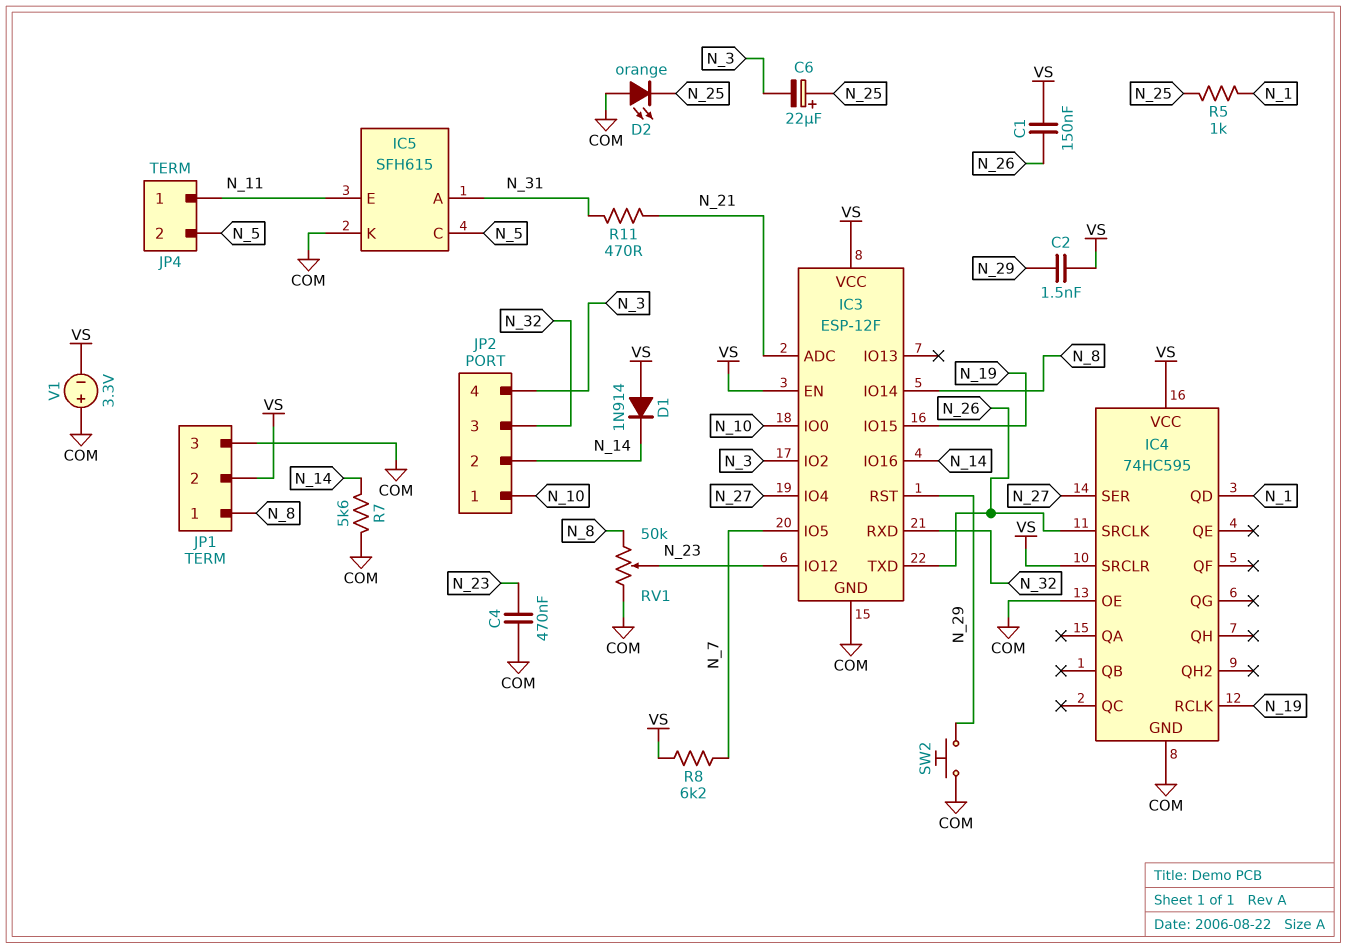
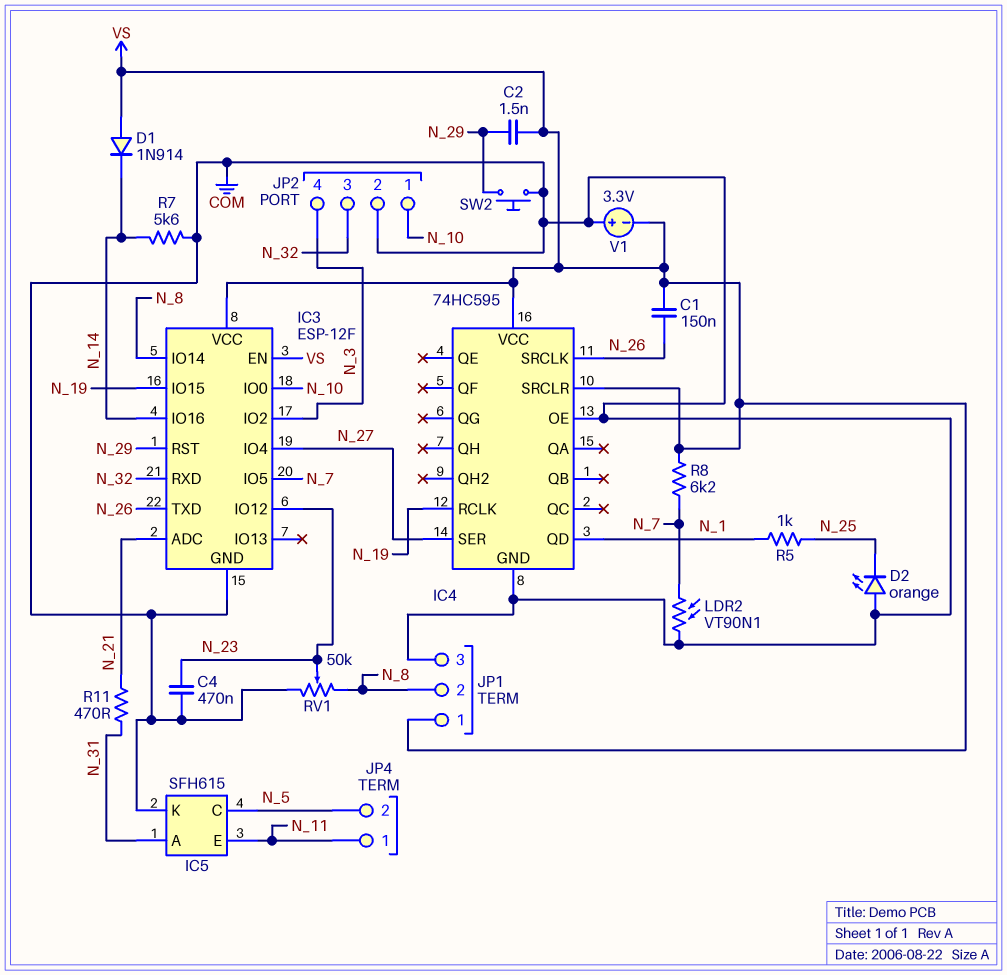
C6: 22uF (plus N_25, minus N_3) -> none
JP1 pin 1: N_8 -> VS
JP1 pin 2: VS -> N_8
JP2 pin 2: N_14 -> COM
LDR2: none -> VT90N1 (COM, N_7)

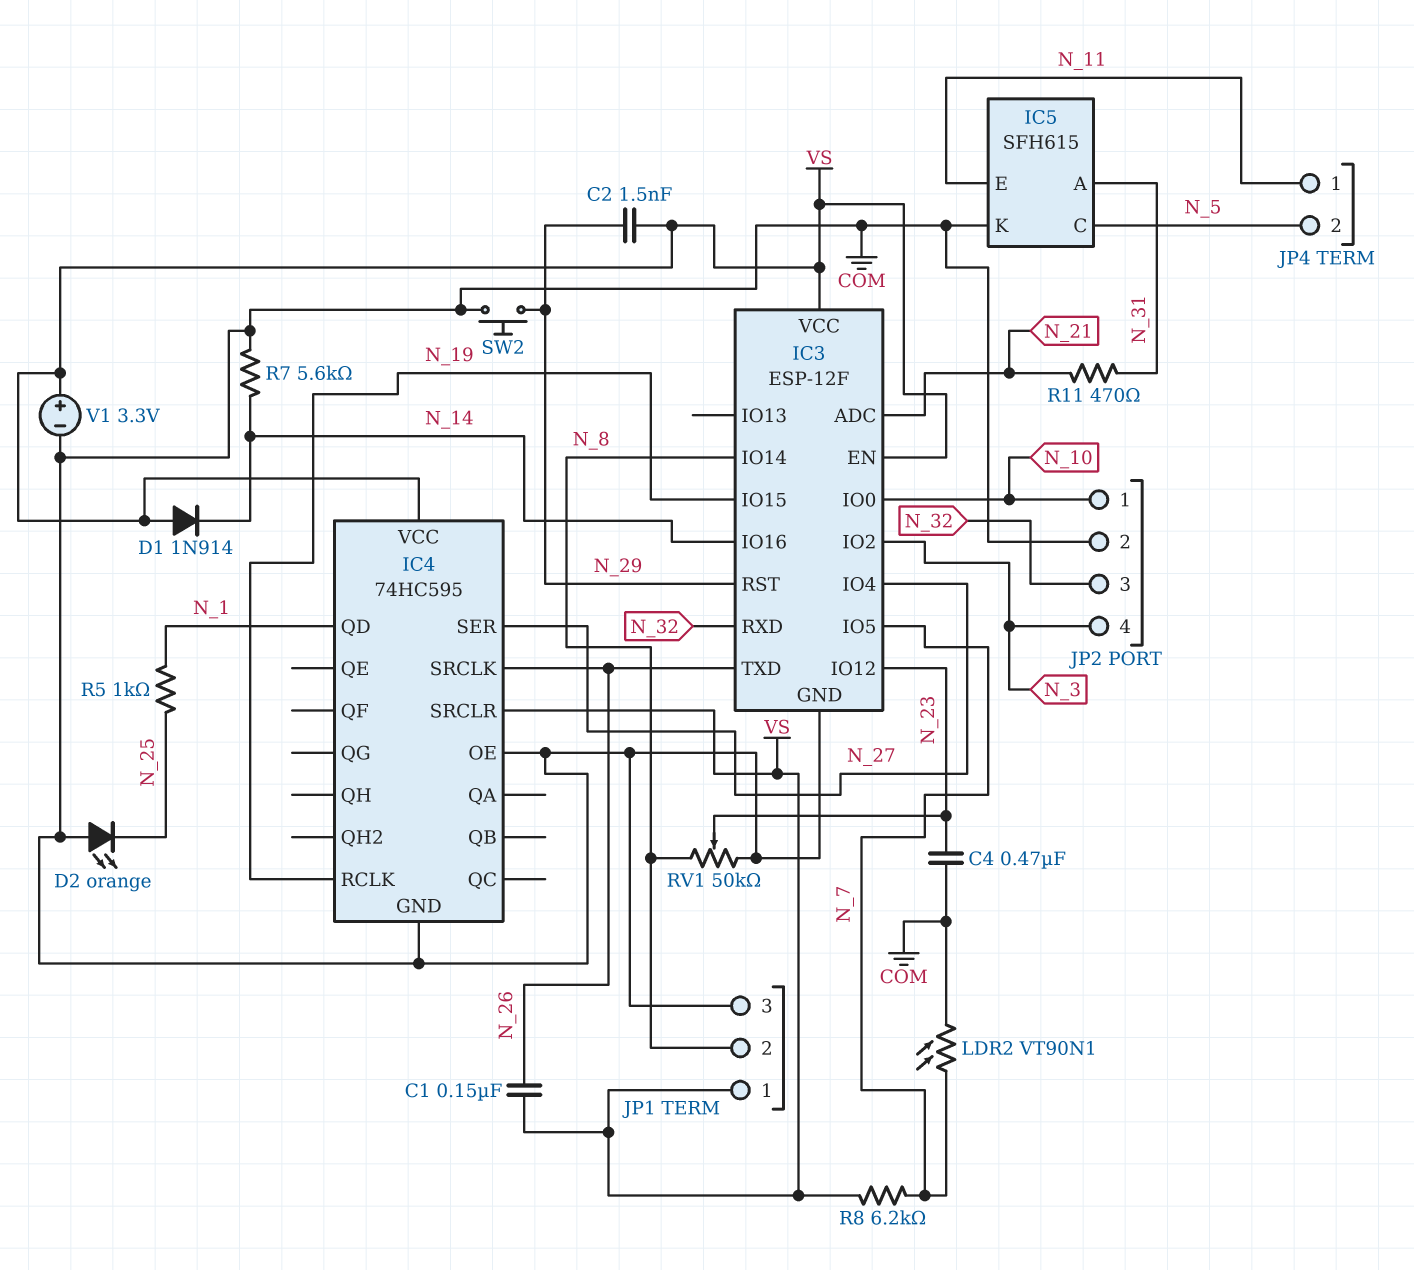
V1: 3.3V (plus COM, minus VS) -> 3.3V (plus VS, minus COM)

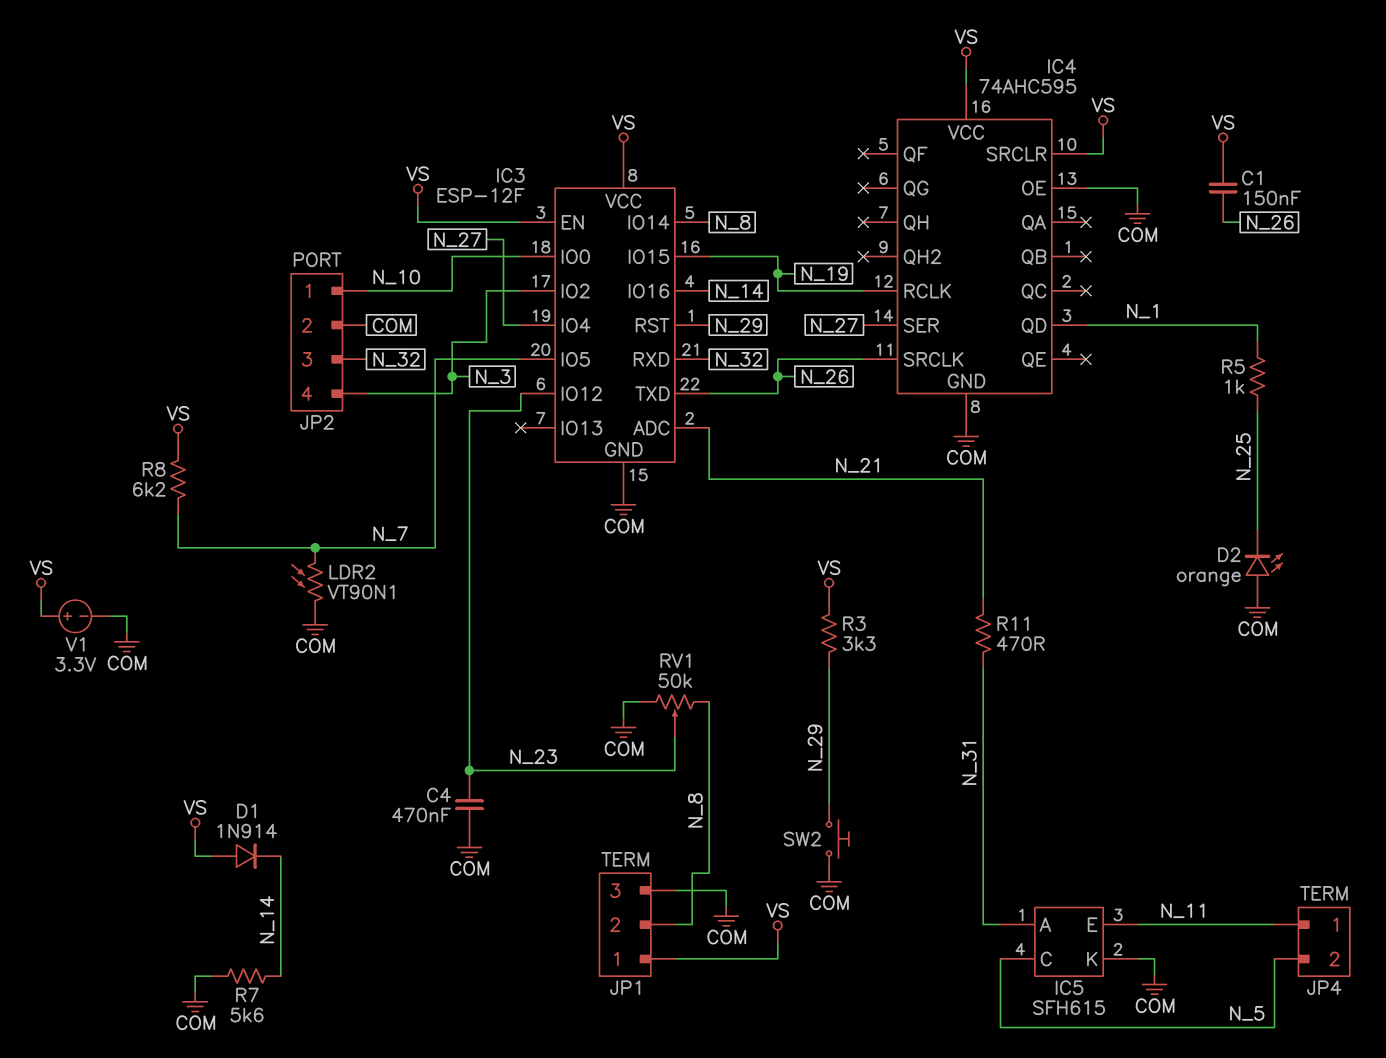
C2: 1.5nF (N_29, VS) -> none
IC4: 74HC595 -> 74AHC595
R3: none -> 3.3k (N_29, VS)

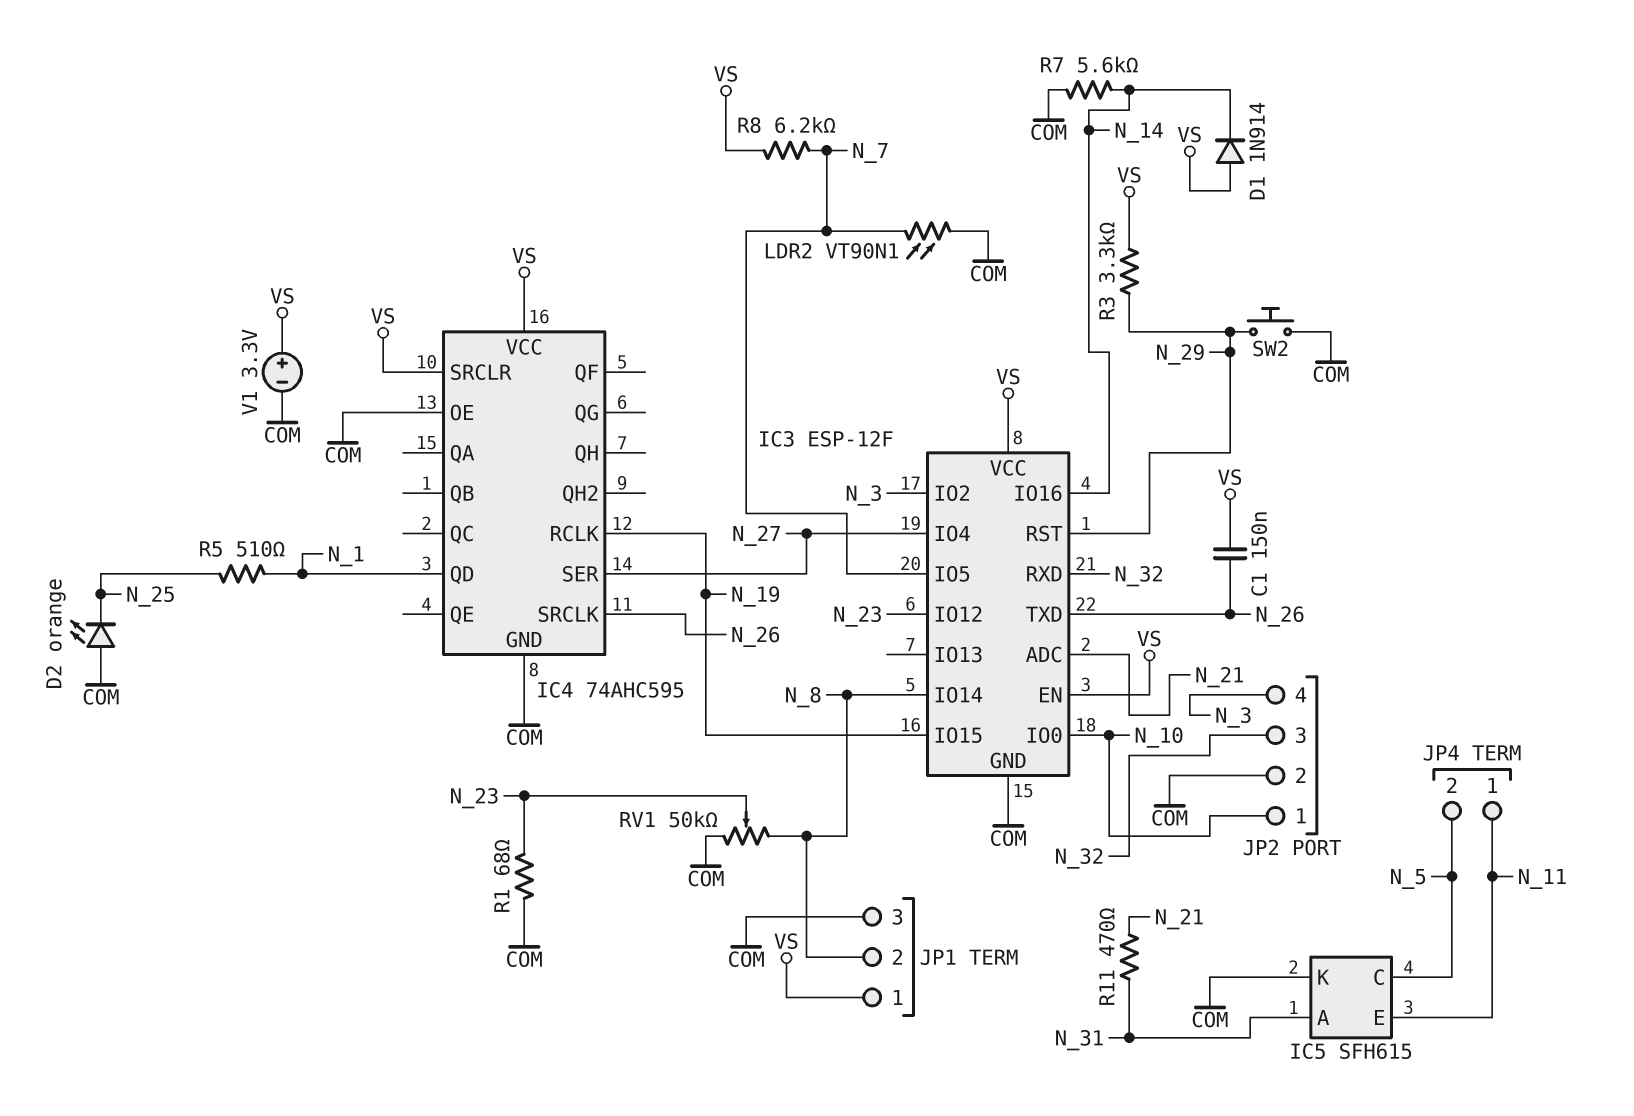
C4: 470nF (COM, N_23) -> none
R1: none -> 68 (COM, N_23)
R5: 1k (N_1, N_25) -> 510 (N_1, N_25)

